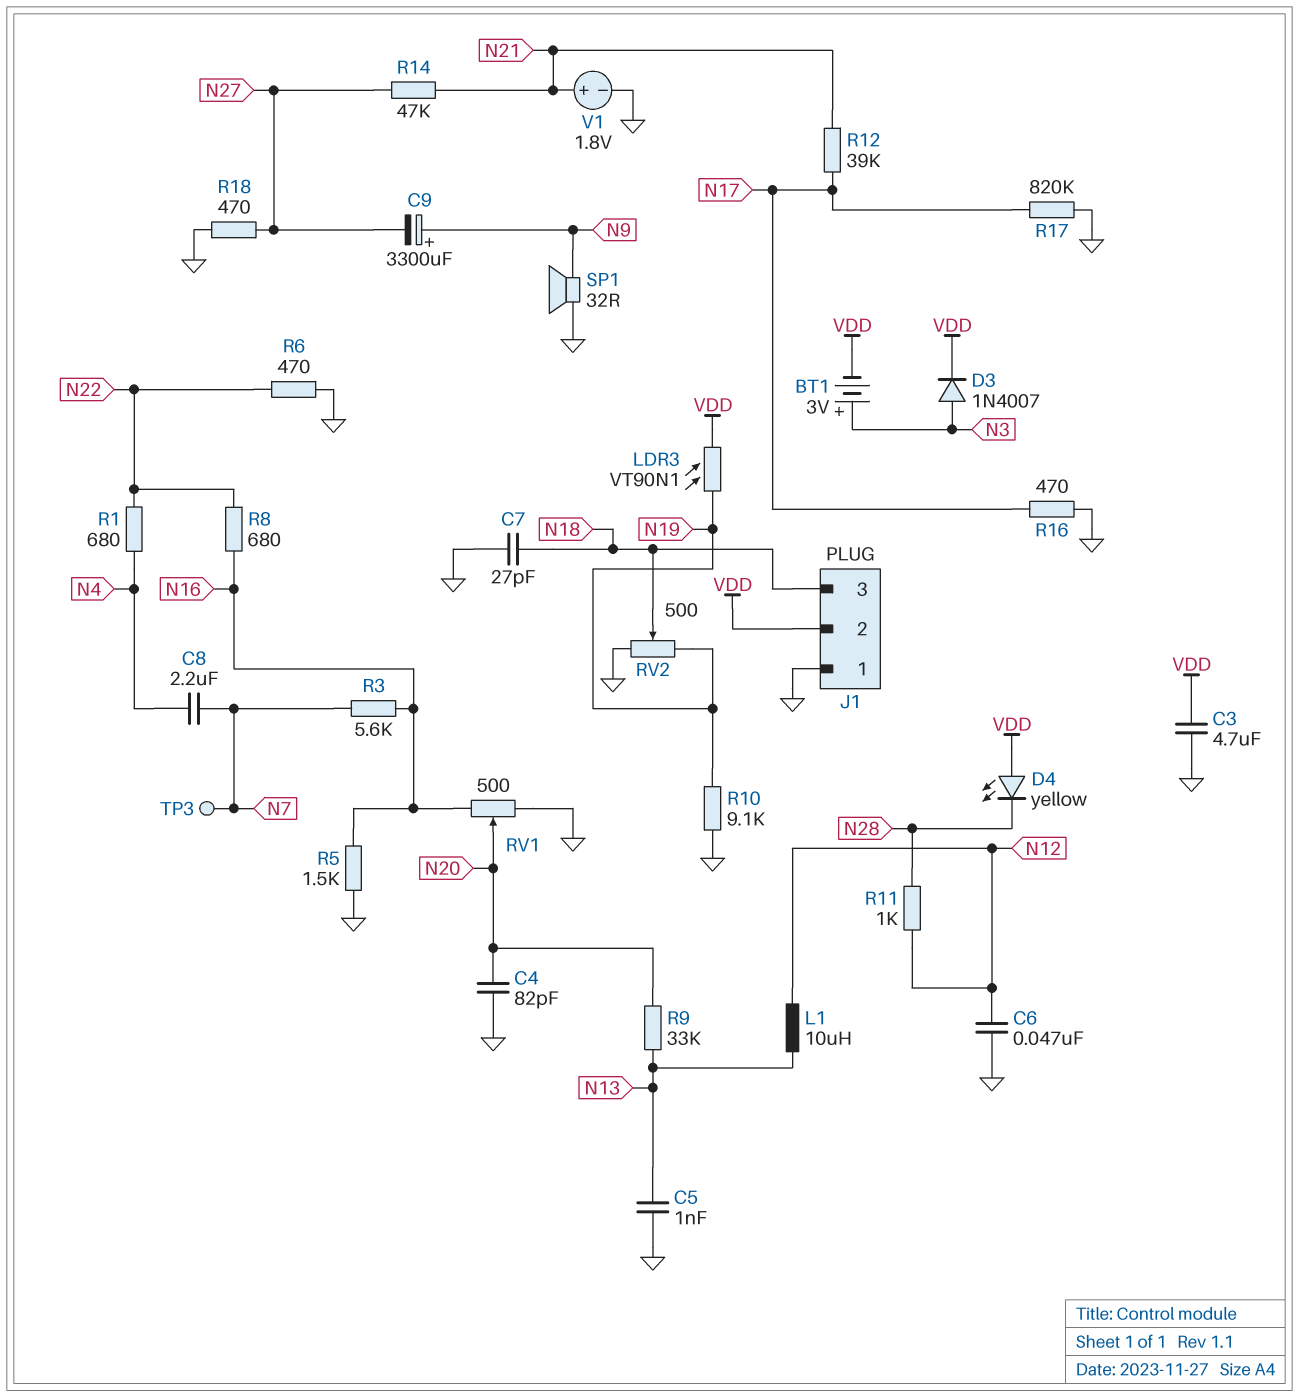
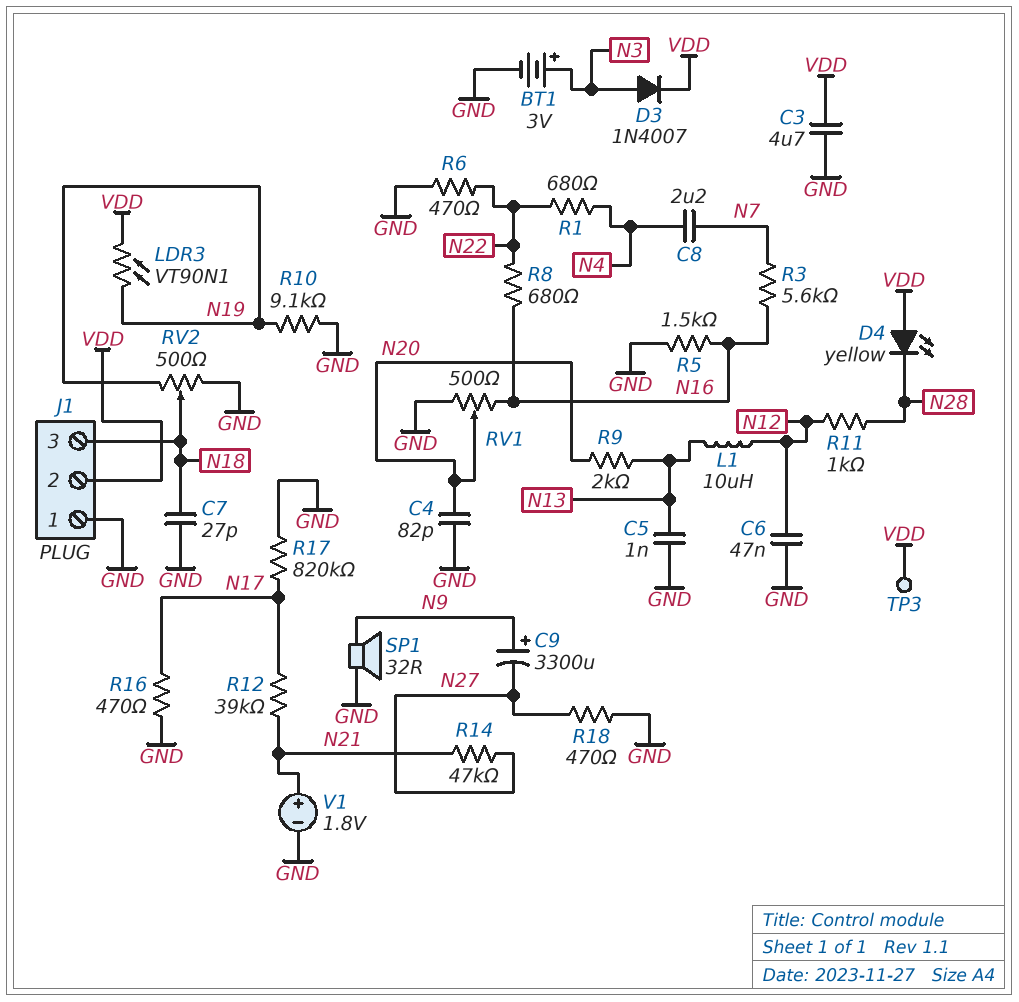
BT1: 3V (plus N3, minus VDD) -> 3V (plus N3, minus GND)
R9: 33k (N13, N20) -> 2k (N13, N20)
TP3: test point (N7) -> test point (VDD)

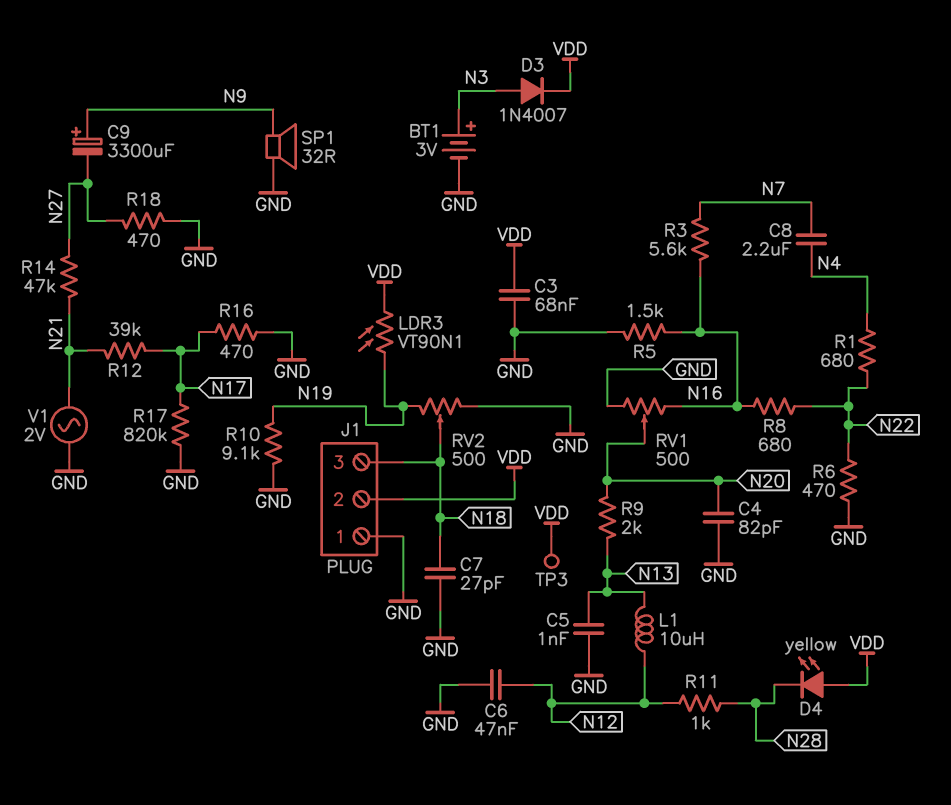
C3: 4.7uF (GND, VDD) -> 68nF (GND, VDD)
V1: 1.8V (plus N21, minus GND) -> AC 2V (GND, N21)

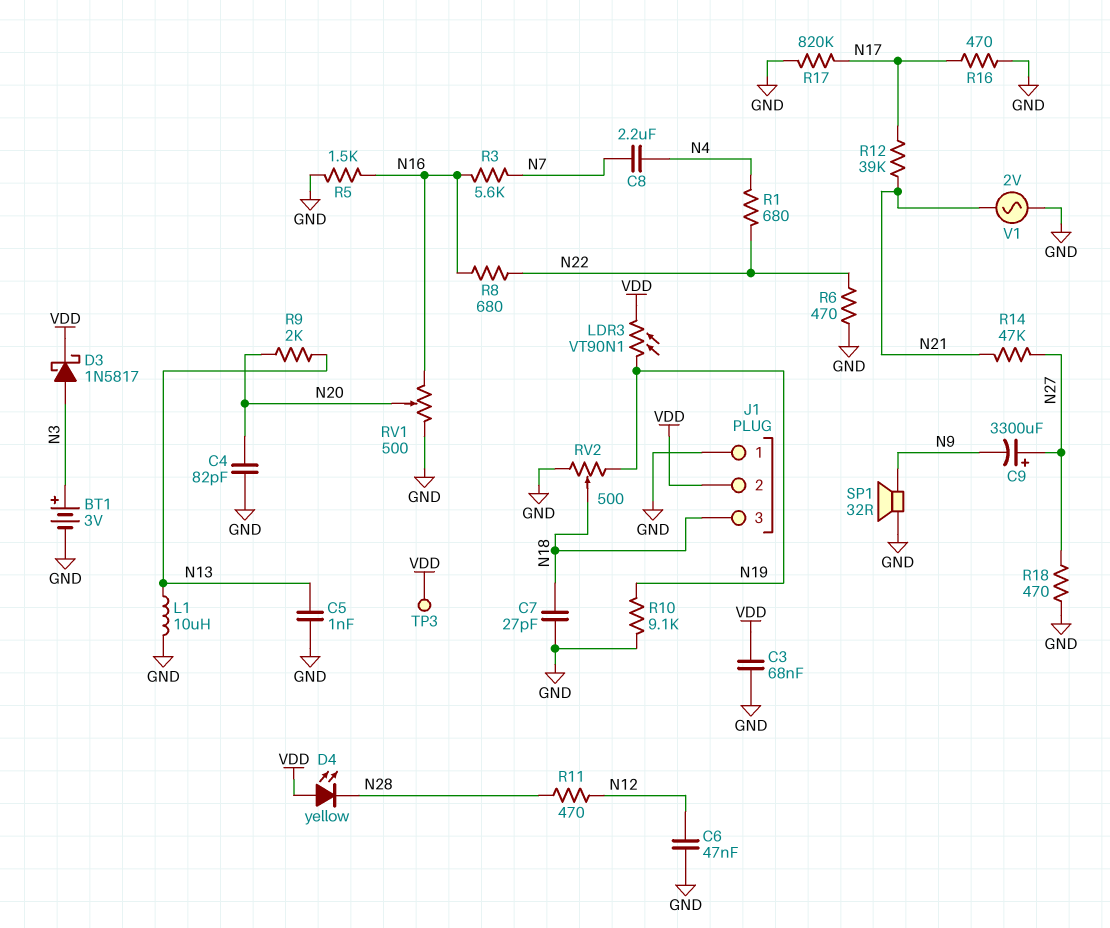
C9: 3300uF (plus N9, minus N27) -> 3300uF (plus N27, minus N9)
D3: diode 1N4007 (A N3, K VDD) -> schottky 1N5817 (A N3, K VDD)
L1: 10uH (N12, N13) -> 10uH (GND, N13)
R11: 1k (N12, N28) -> 470 (N12, N28)

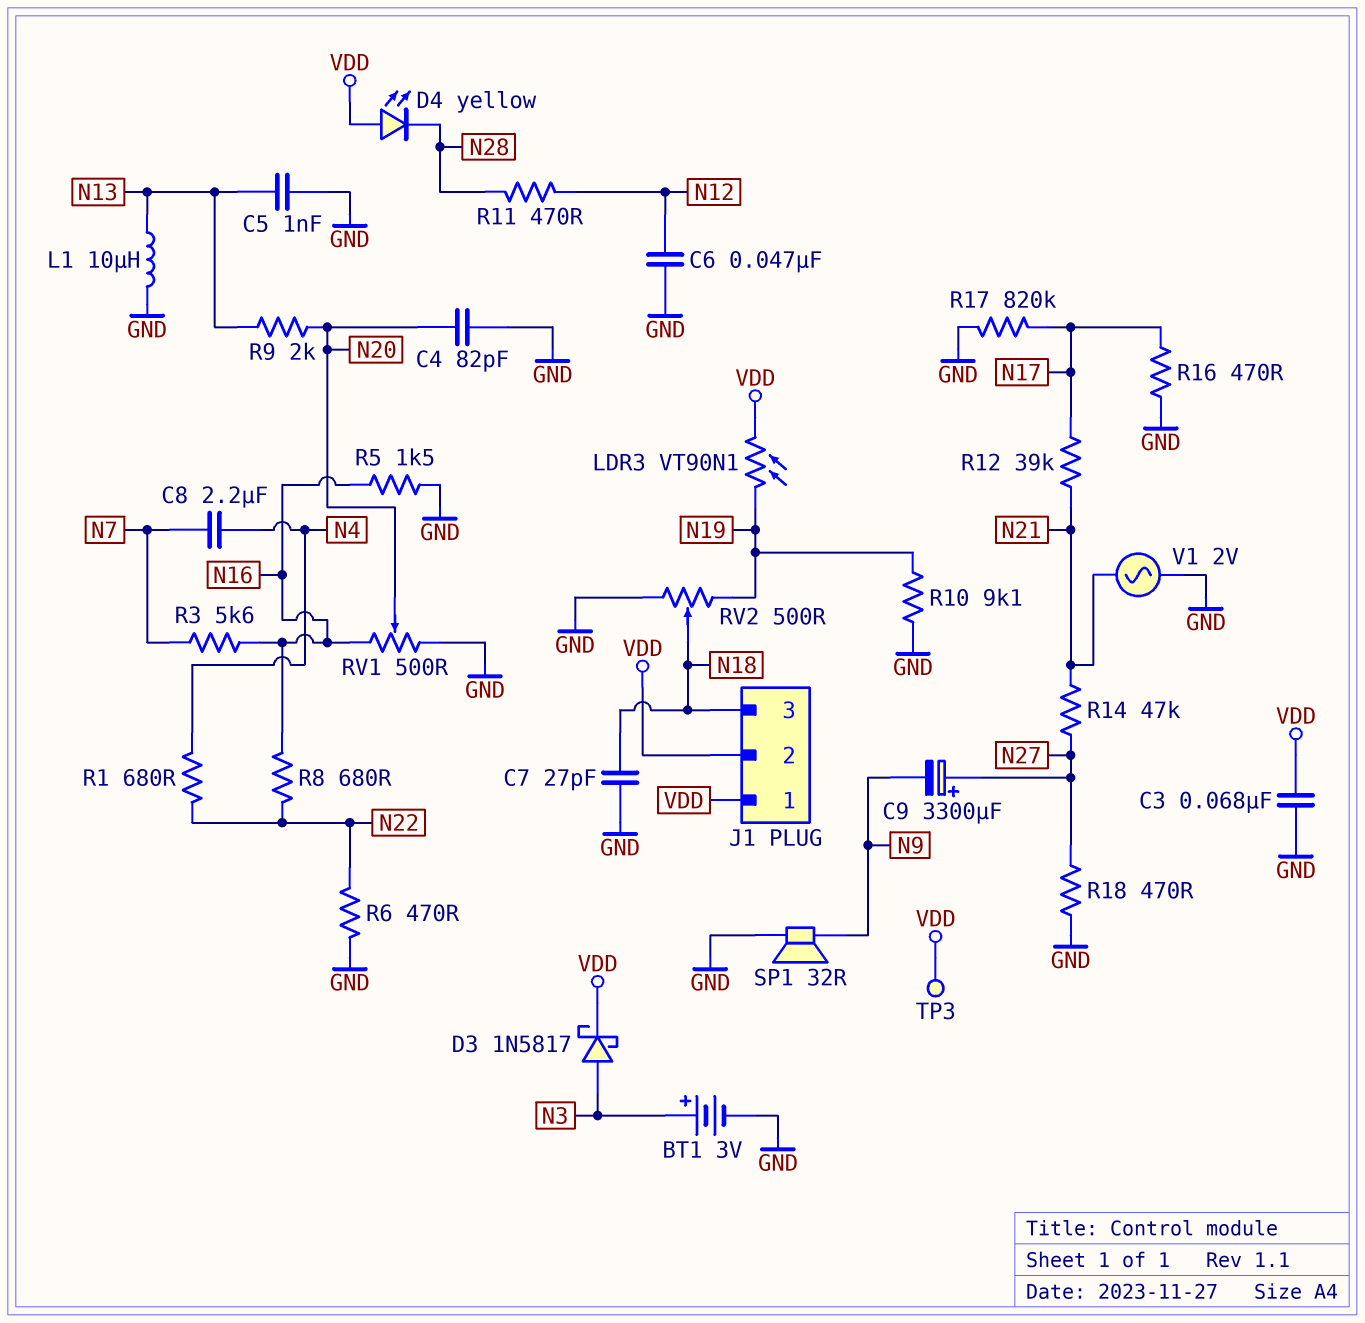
J1 pin 1: GND -> VDD

